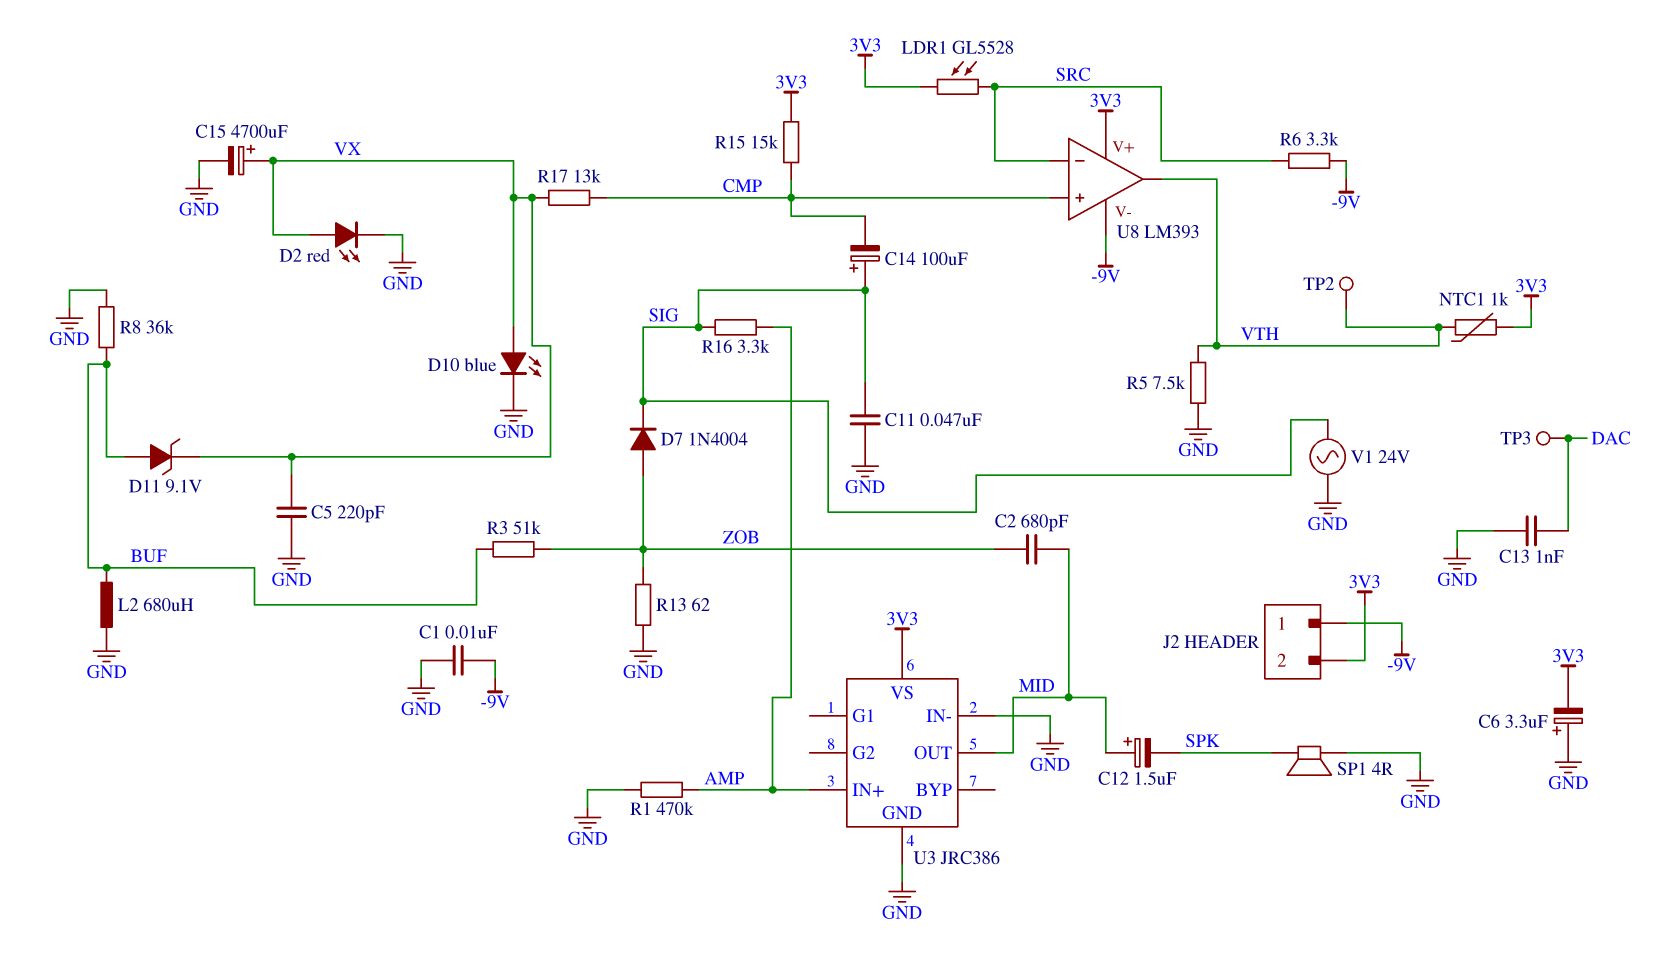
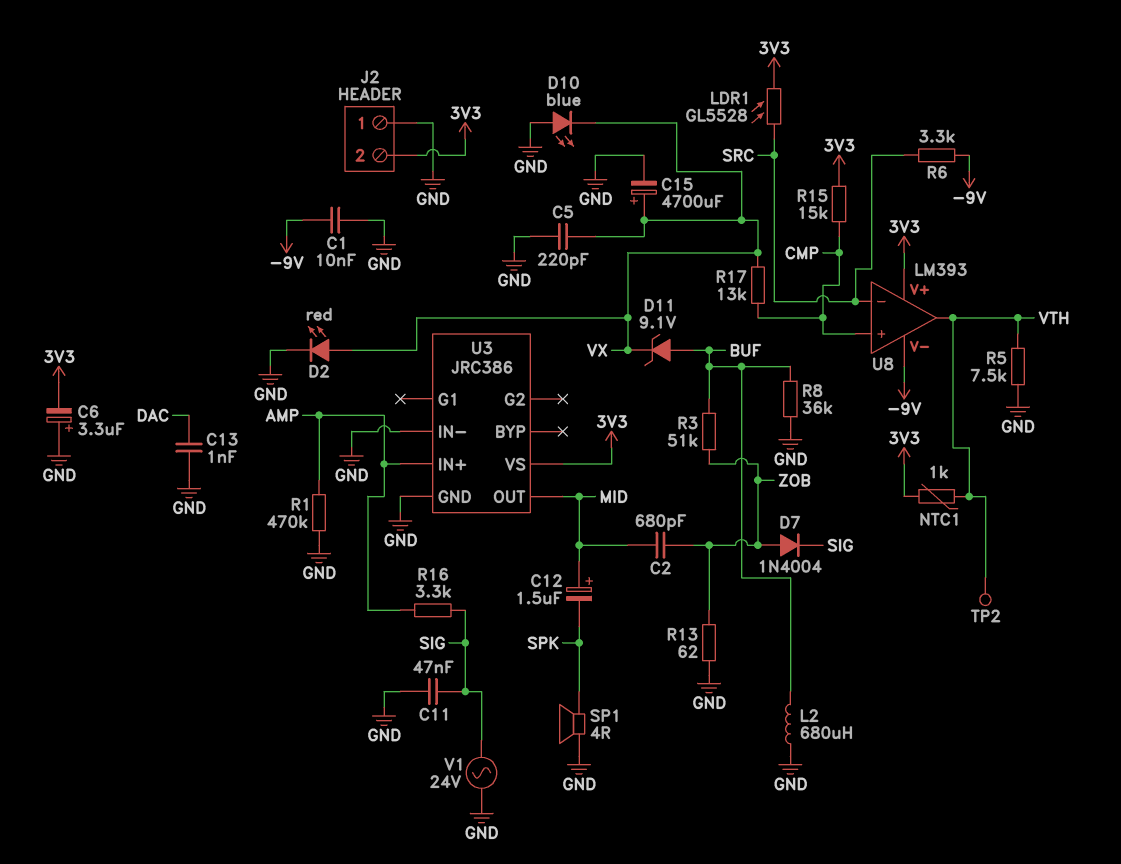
C14: 100uF (plus SIG, minus CMP) -> none
D10: LED blue (A VX, K GND) -> LED blue (A GND, K VX)
J2 pin 1: -9V -> GND
TP3: test point (DAC) -> none

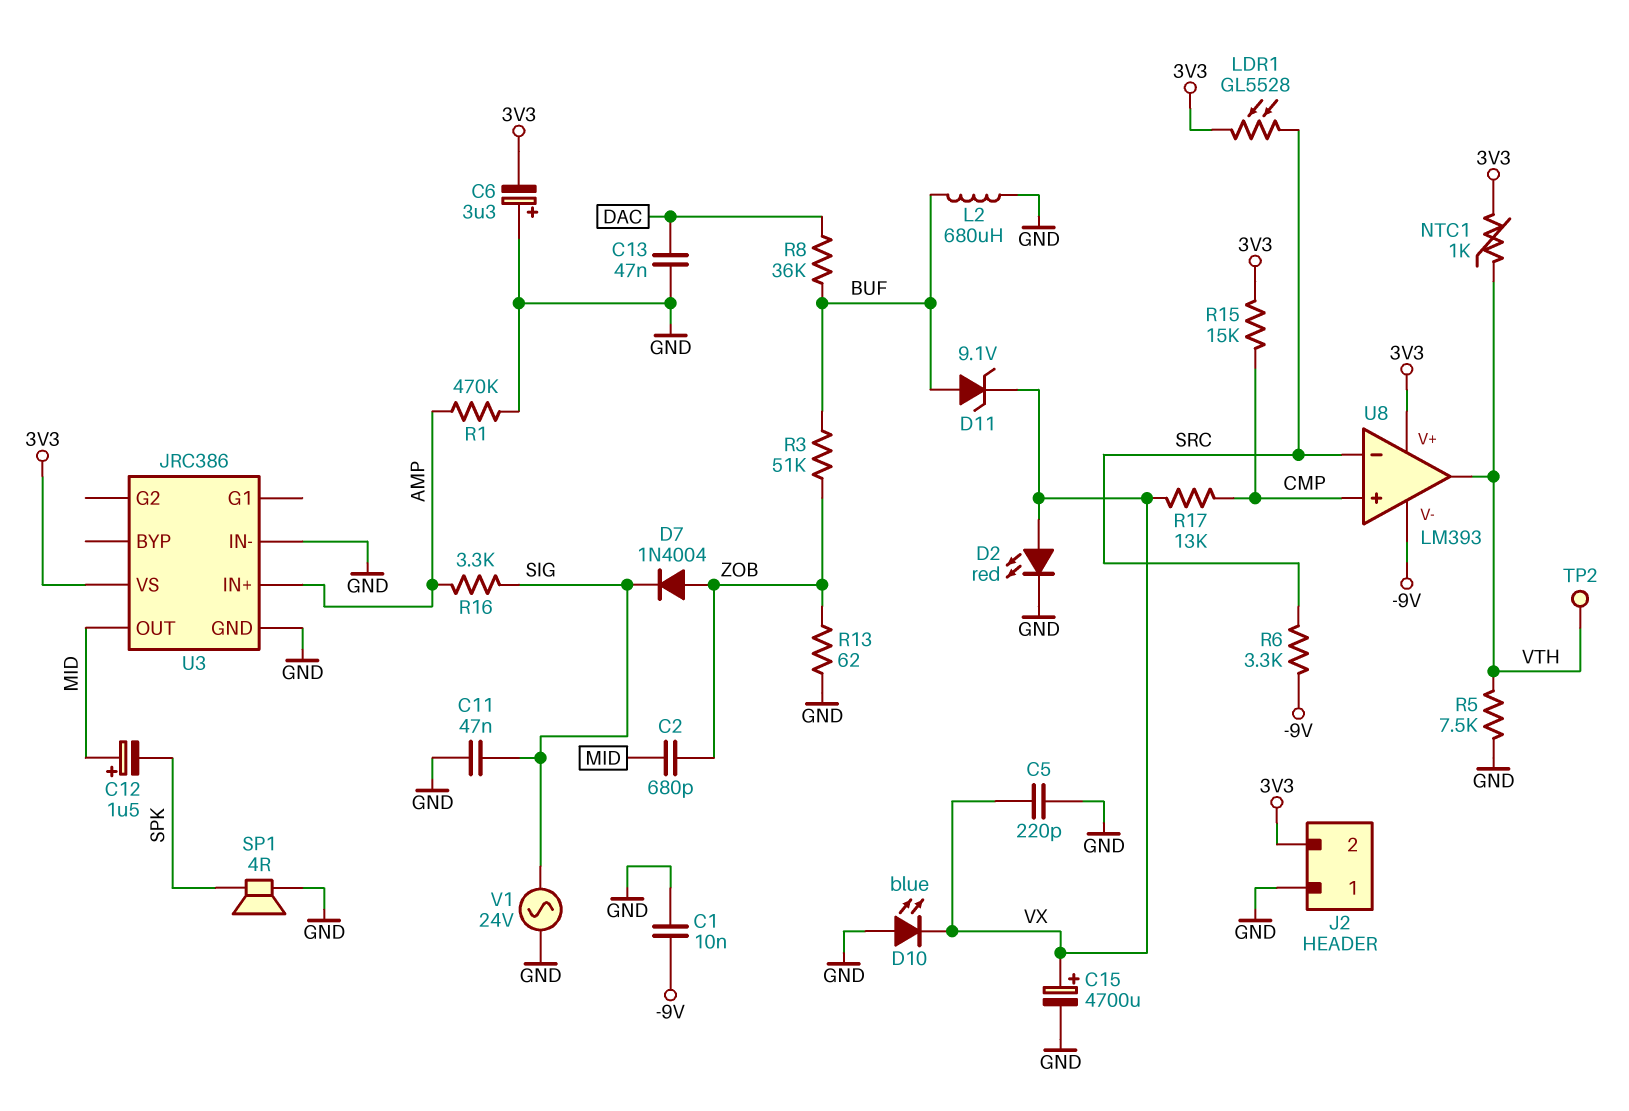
C13: 1nF (DAC, GND) -> 47nF (DAC, GND)
R8: 36k (BUF, GND) -> 36k (BUF, DAC)

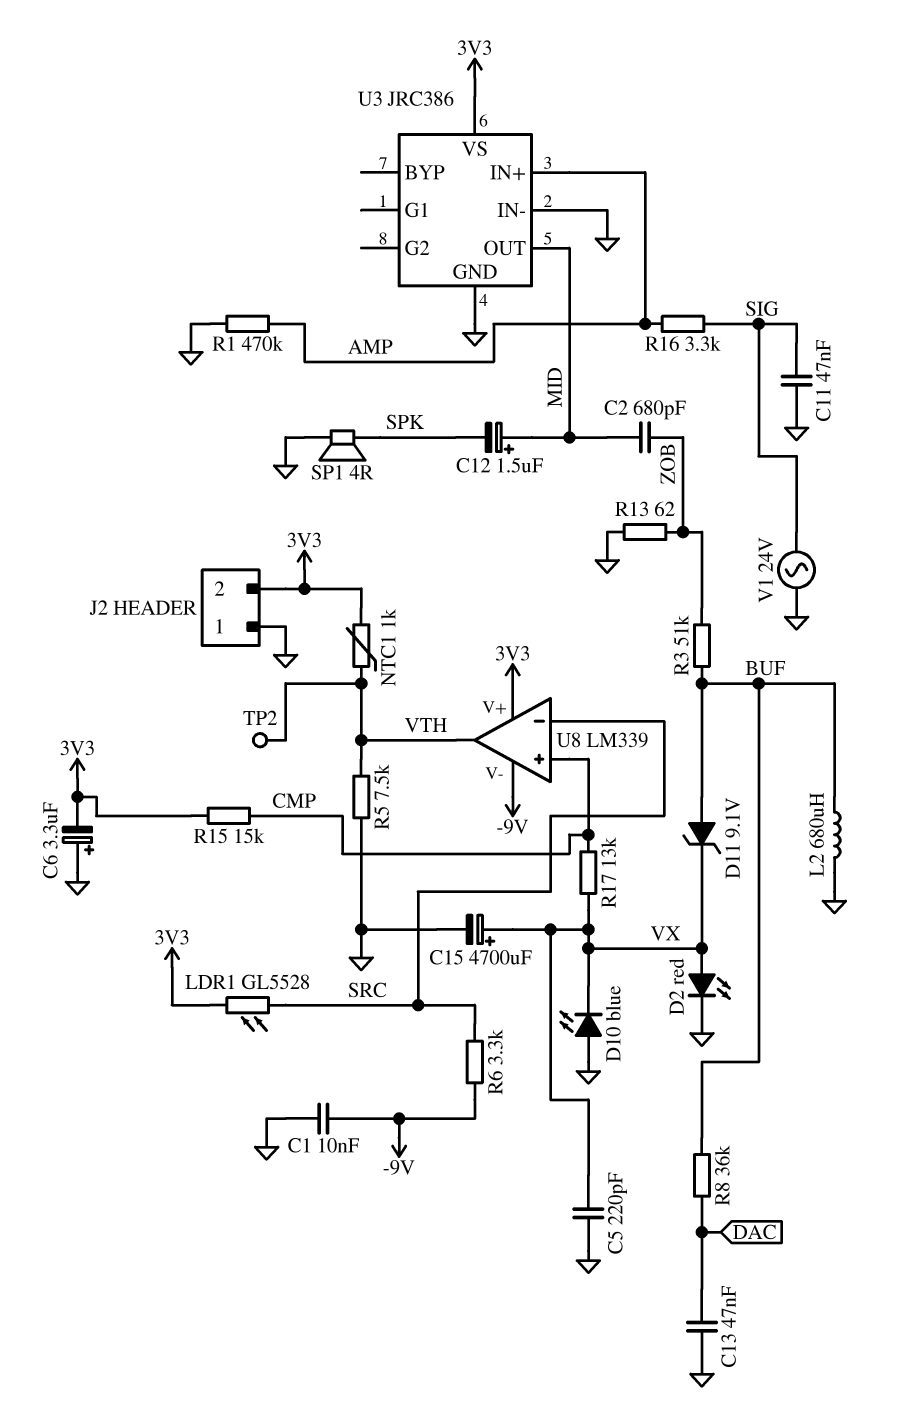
D7: diode 1N4004 (A ZOB, K SIG) -> none
U8: LM393 -> LM339

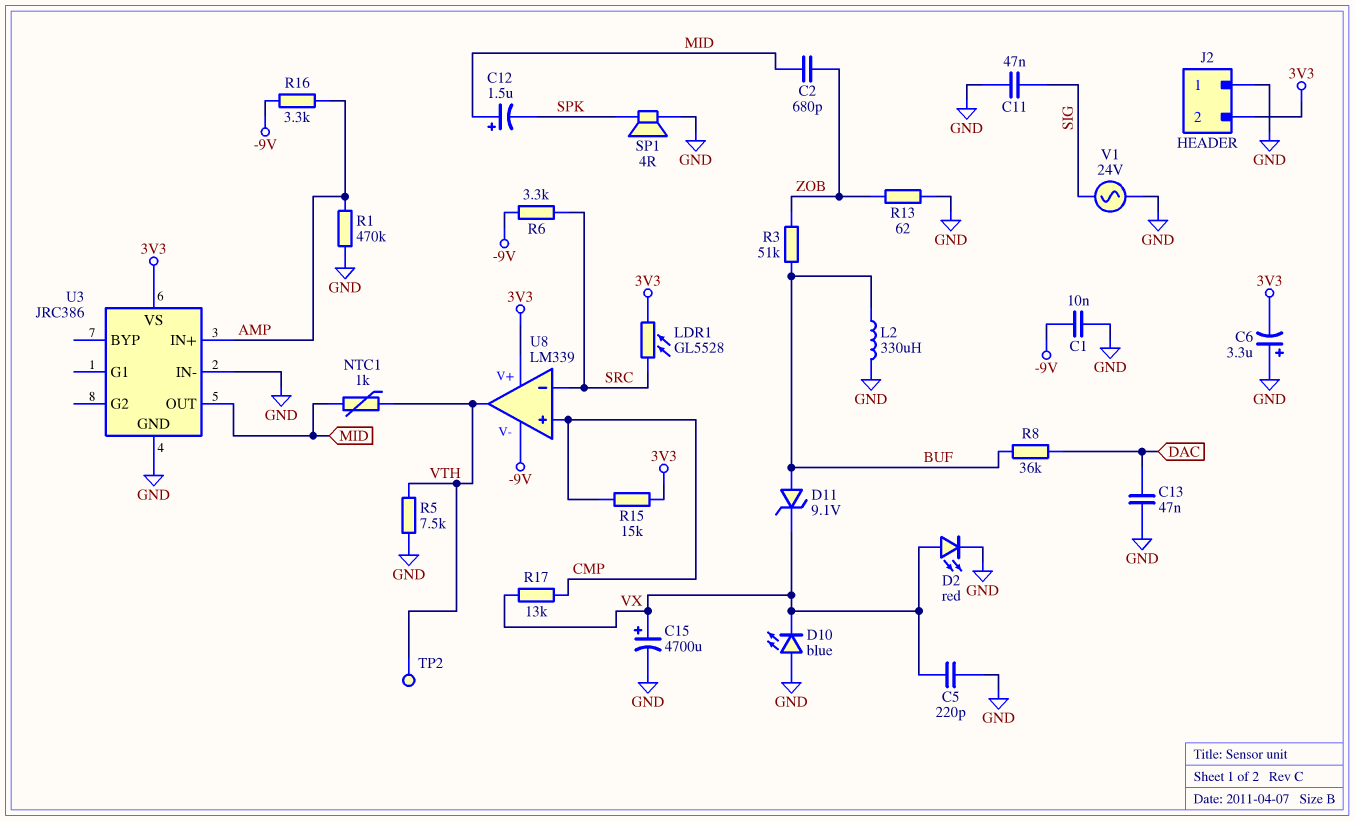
L2: 680uH (BUF, GND) -> 330uH (BUF, GND)
NTC1: 1k (3V3, VTH) -> 1k (MID, VTH)
R16: 3.3k (AMP, SIG) -> 3.3k (-9V, AMP)

